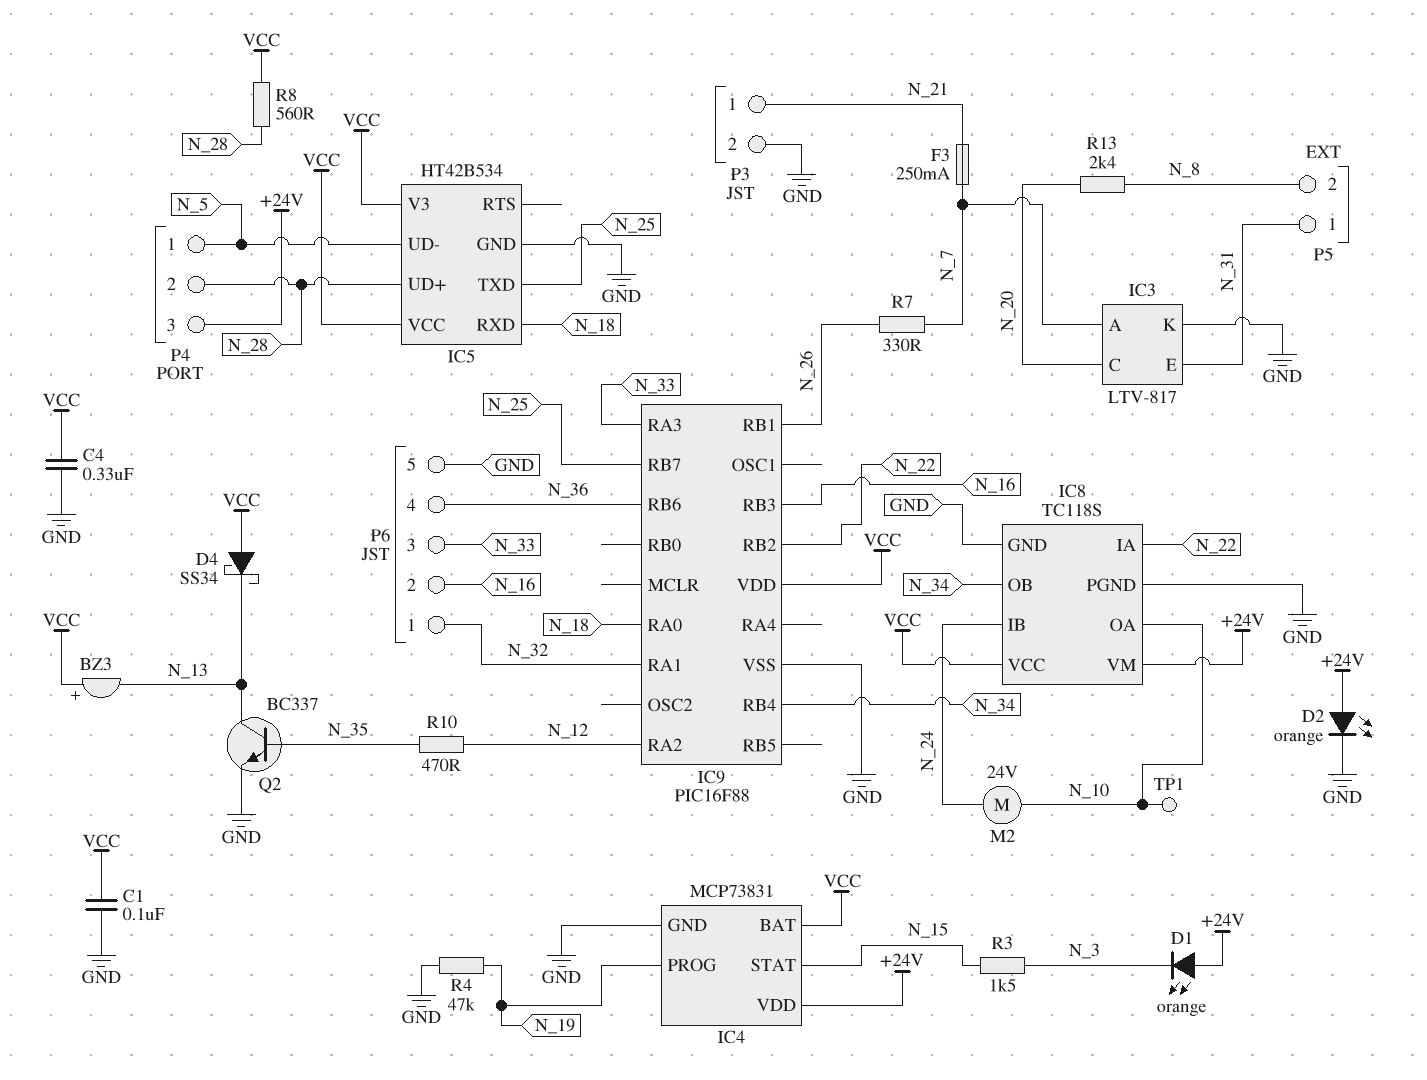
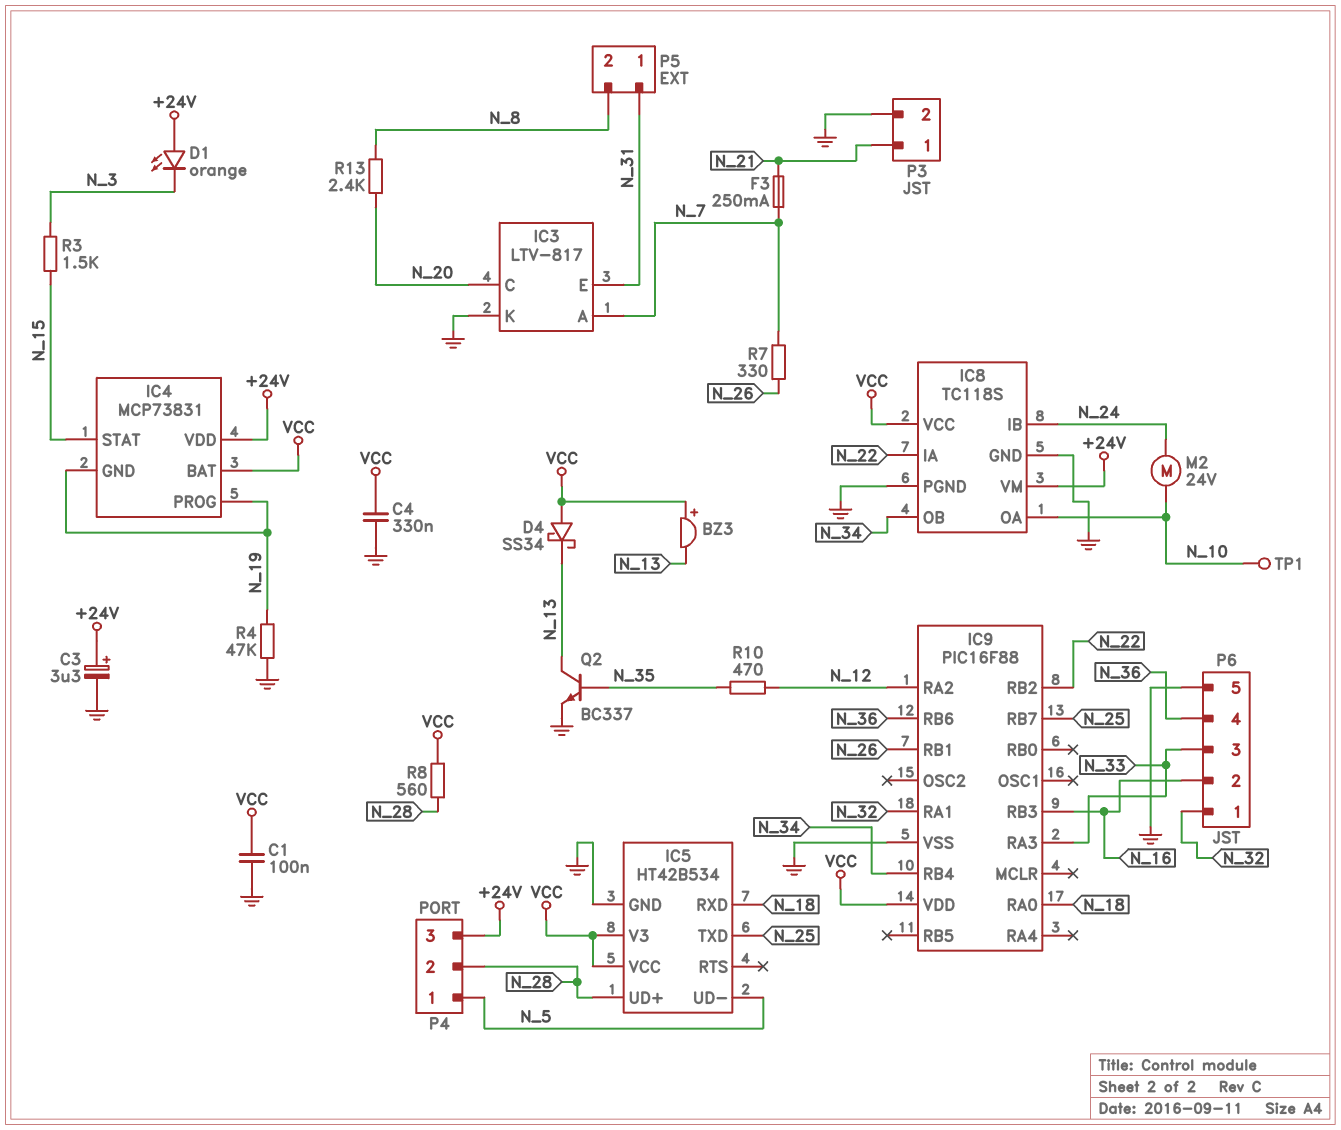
C3: none -> 3.3uF (plus +24V, minus GND)
D2: LED orange (A +24V, K GND) -> none
IC4 pin GND: GND -> N_19

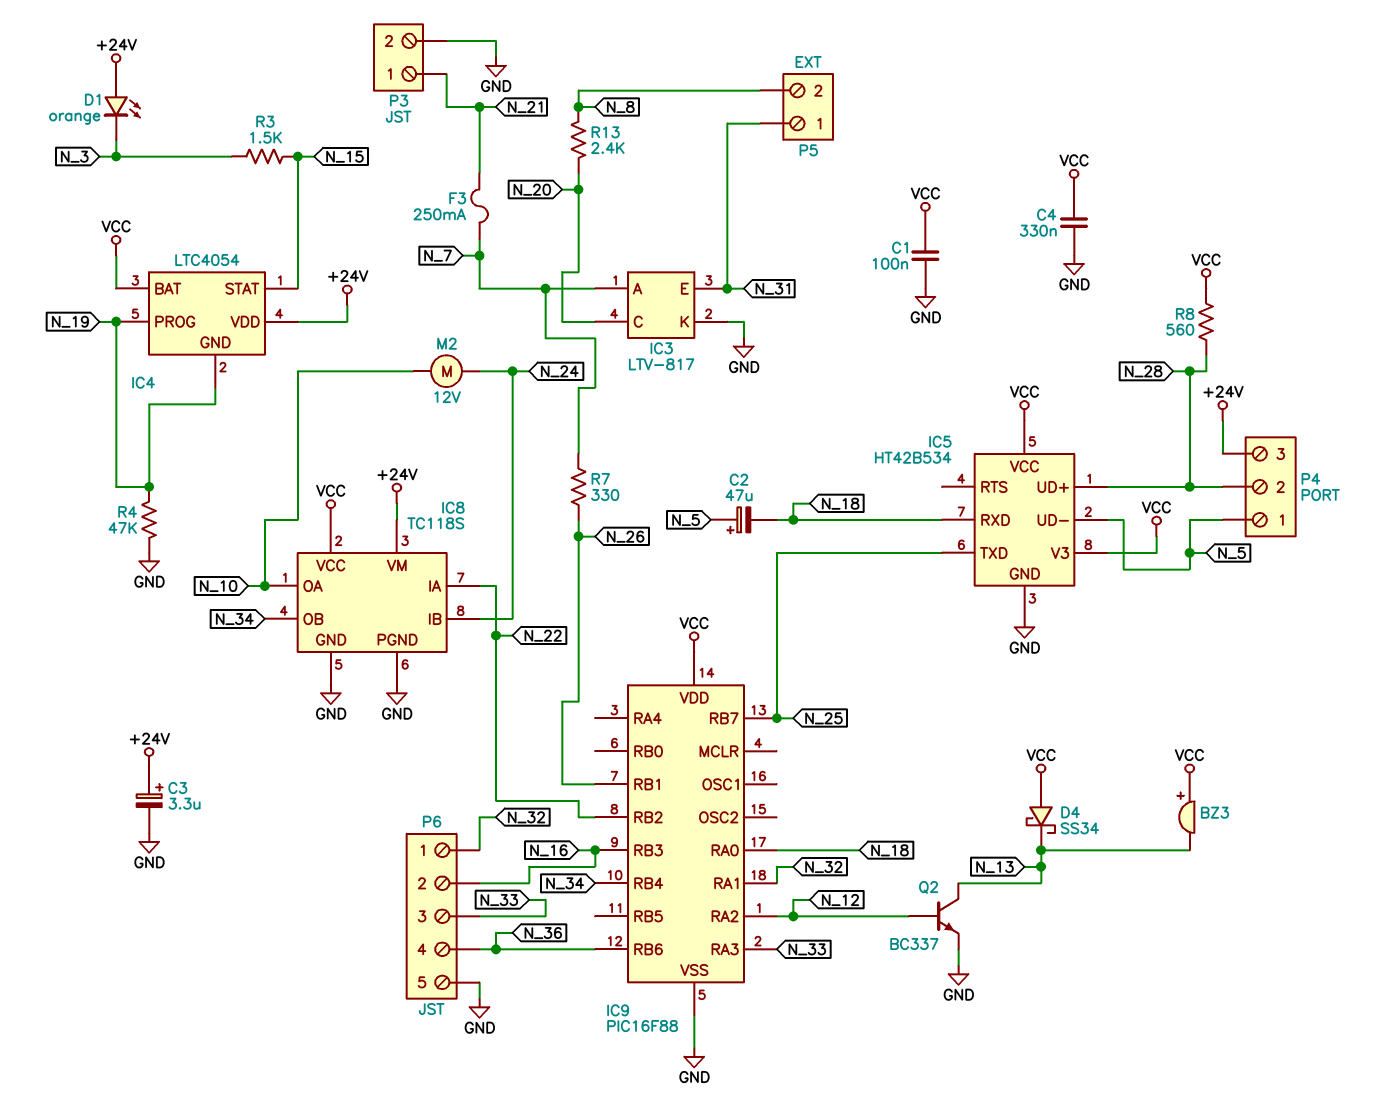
C2: none -> 47uF (plus N_5, minus N_18)
IC4: MCP73831 -> LTC4054
M2: motor 24V (N_10, N_24) -> motor 12V (N_10, N_24)
Q2: NPN BC337 (B N_35, C N_13, E GND) -> NPN BC337 (B N_12, C N_13, E GND)
R10: 470 (N_12, N_35) -> none
TP1: test point (N_10) -> none

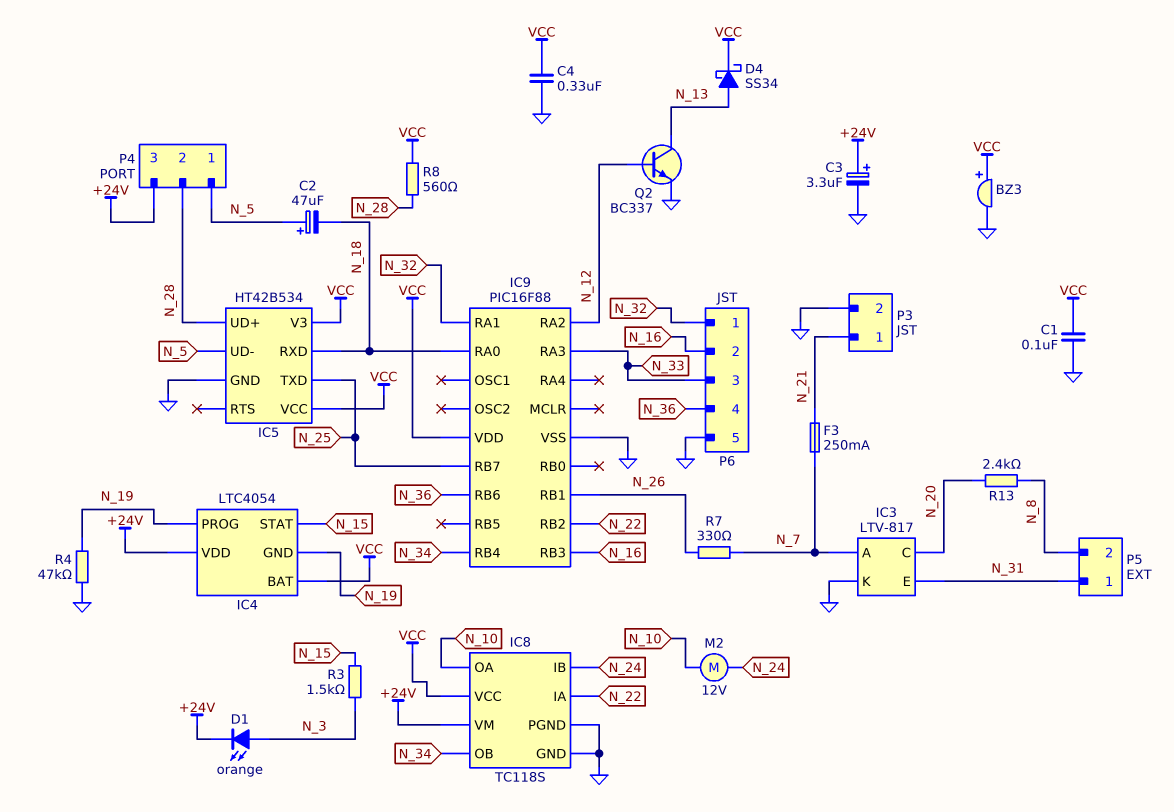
BZ3: buzzer (plus VCC, minus N_13) -> buzzer (plus VCC, minus GND)
D1: LED orange (A +24V, K N_3) -> LED orange (A N_3, K +24V)
D4: schottky SS34 (A VCC, K N_13) -> schottky SS34 (A N_13, K VCC)

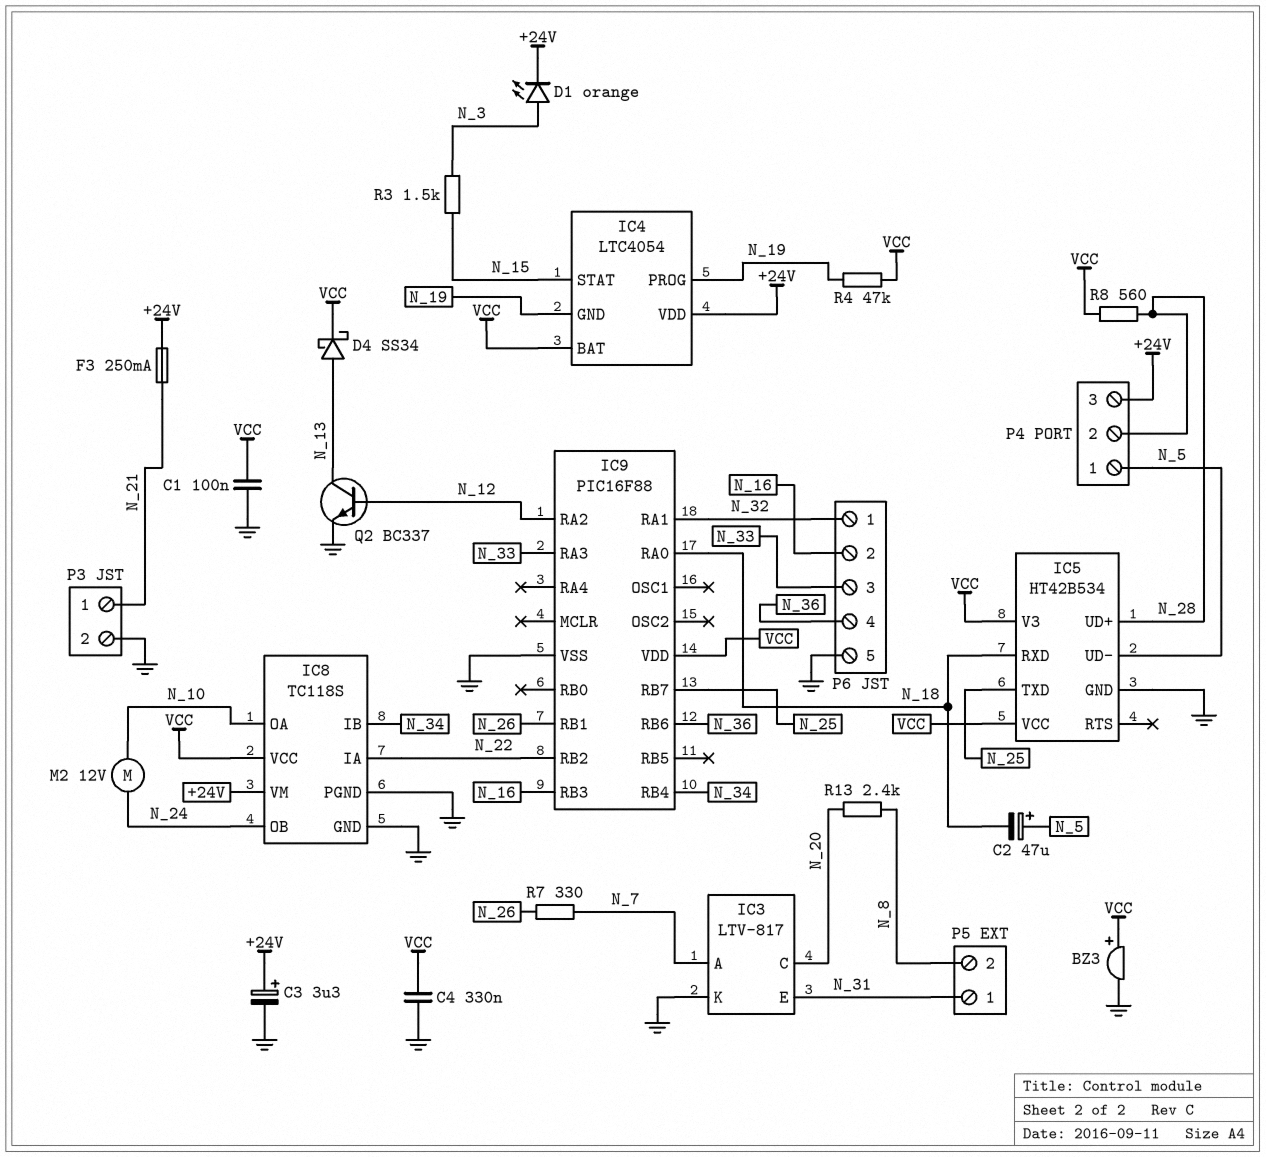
F3: 250mA (N_7, N_21) -> 250mA (+24V, N_21)
IC8 pin IB: N_24 -> N_34
IC8 pin OB: N_34 -> N_24
R4: 47k (GND, N_19) -> 47k (N_19, VCC)

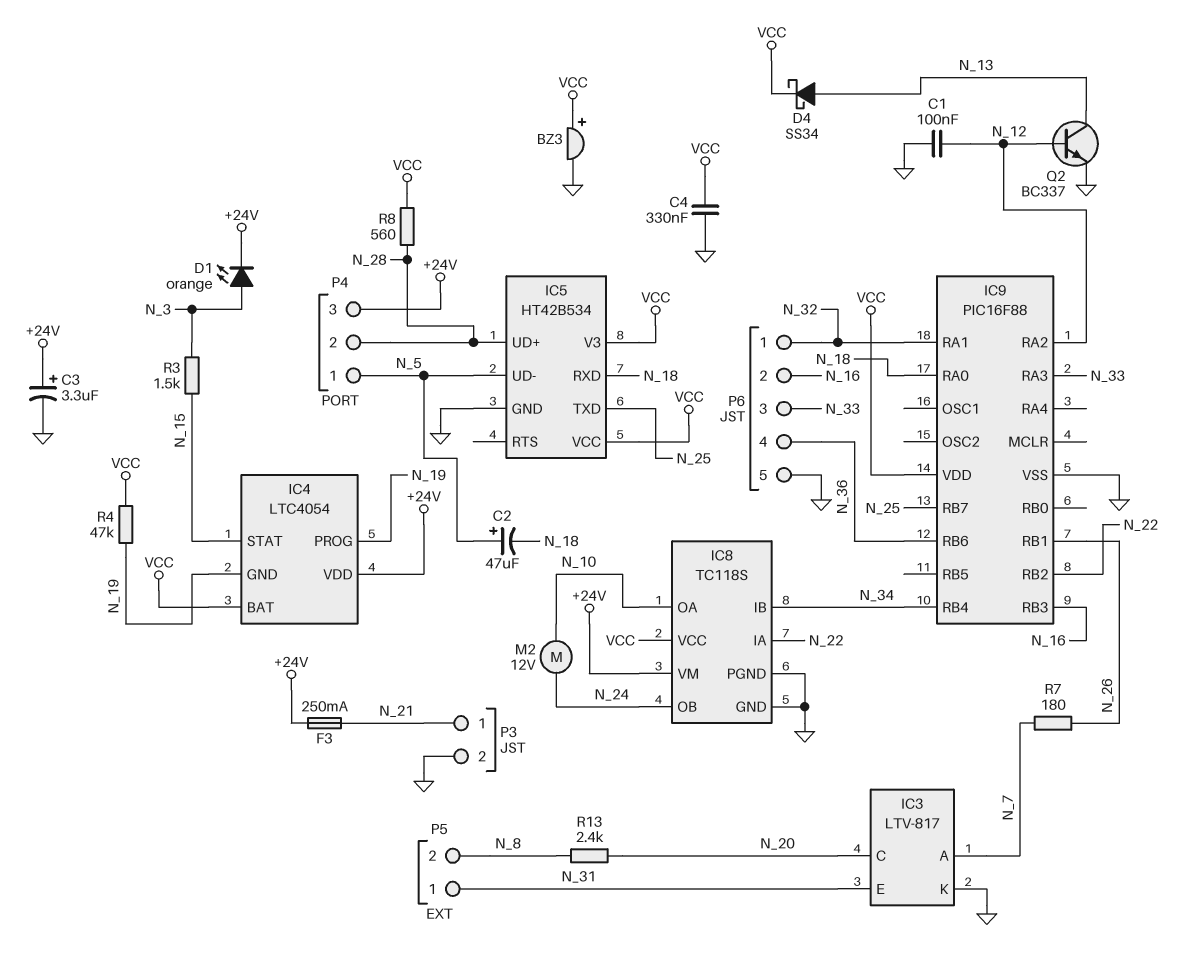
C1: 100nF (GND, VCC) -> 100nF (GND, N_12)
R7: 330 (N_7, N_26) -> 180 (N_7, N_26)

